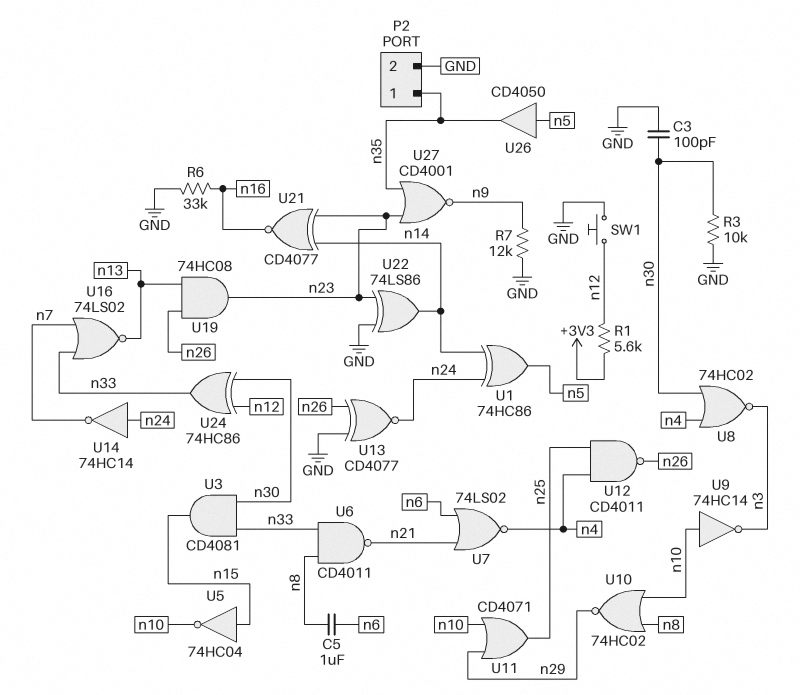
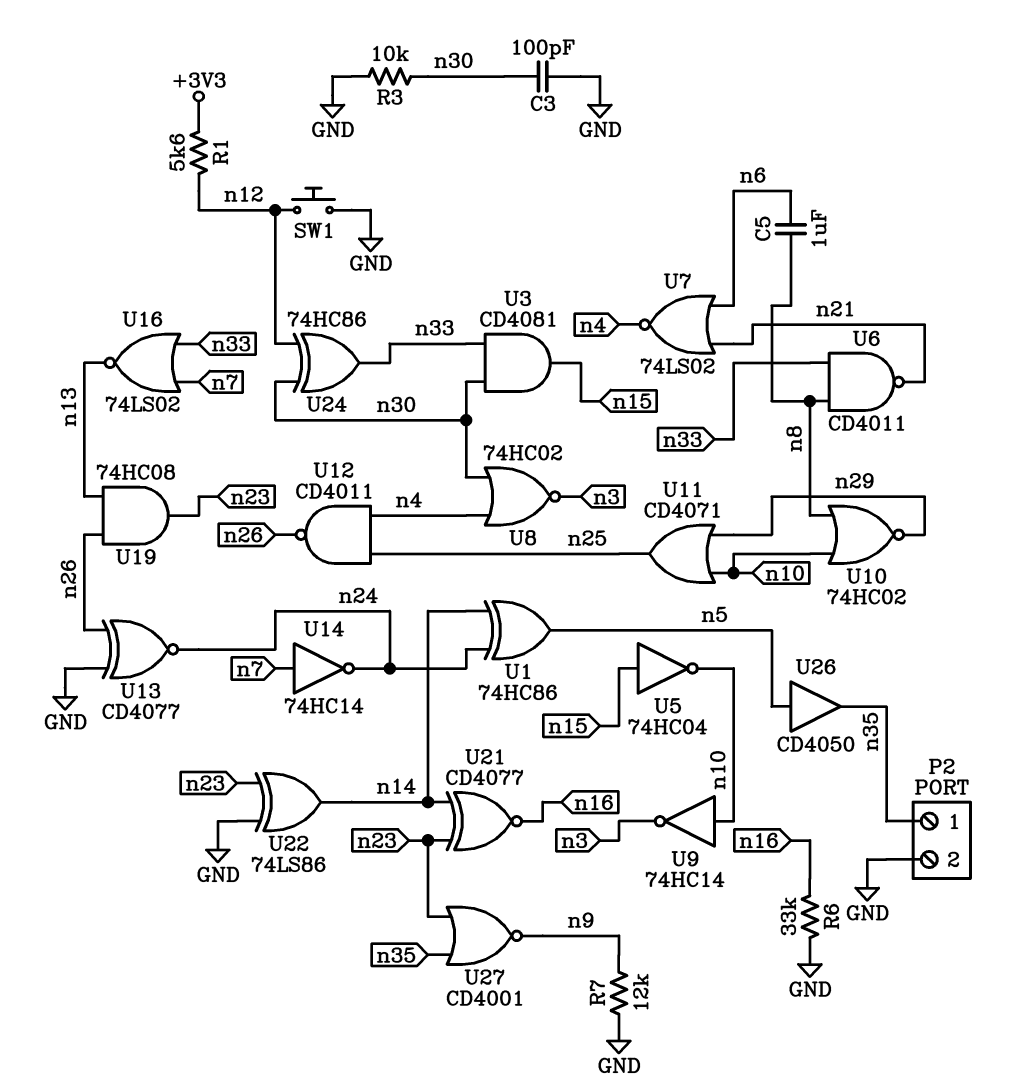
U14: NOT 74HC14 (in n24, out n7) -> NOT 74HC14 (in n7, out n24)

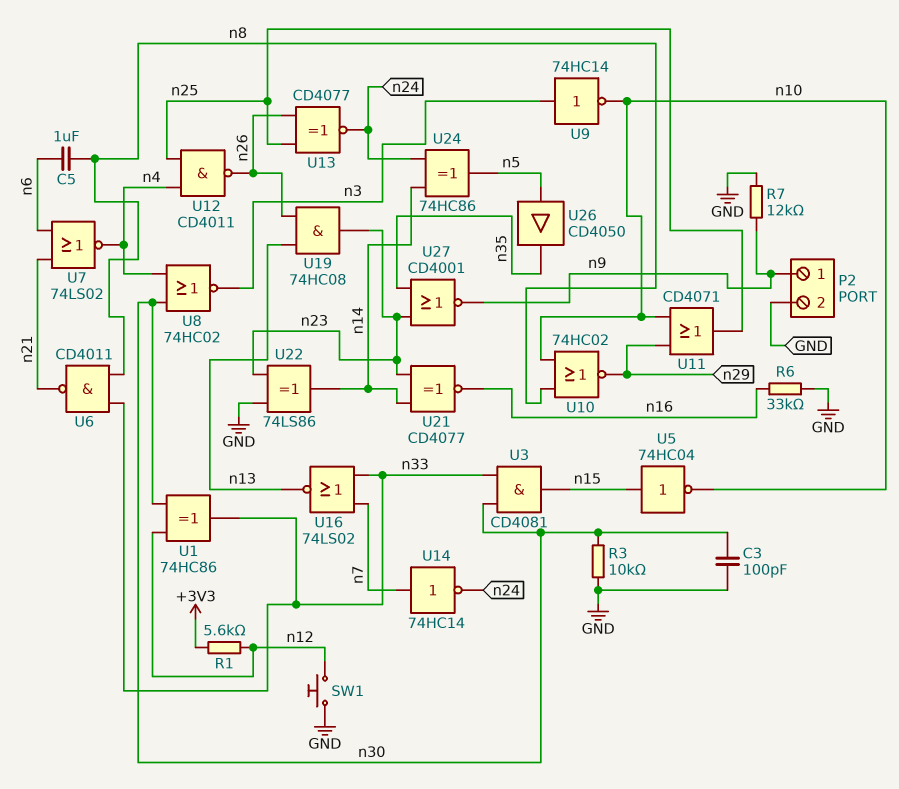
P2 pin 1: n35 -> n9
U1: XOR 74HC86 (in n14, in n24, out n5) -> XOR 74HC86 (in n12, in n30, out n33)
U9: NOT 74HC14 (in n10, out n3) -> NOT 74HC14 (in n3, out n10)
U13: XNOR CD4077 (in GND, in n26, out n24) -> XNOR CD4077 (in n25, in n26, out n24)
U24: XOR 74HC86 (in n12, in n30, out n33) -> XOR 74HC86 (in n14, in n24, out n5)

